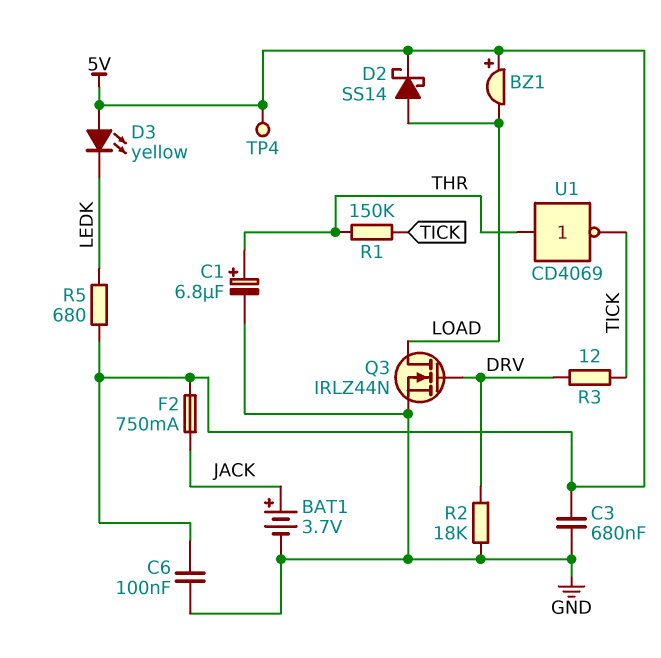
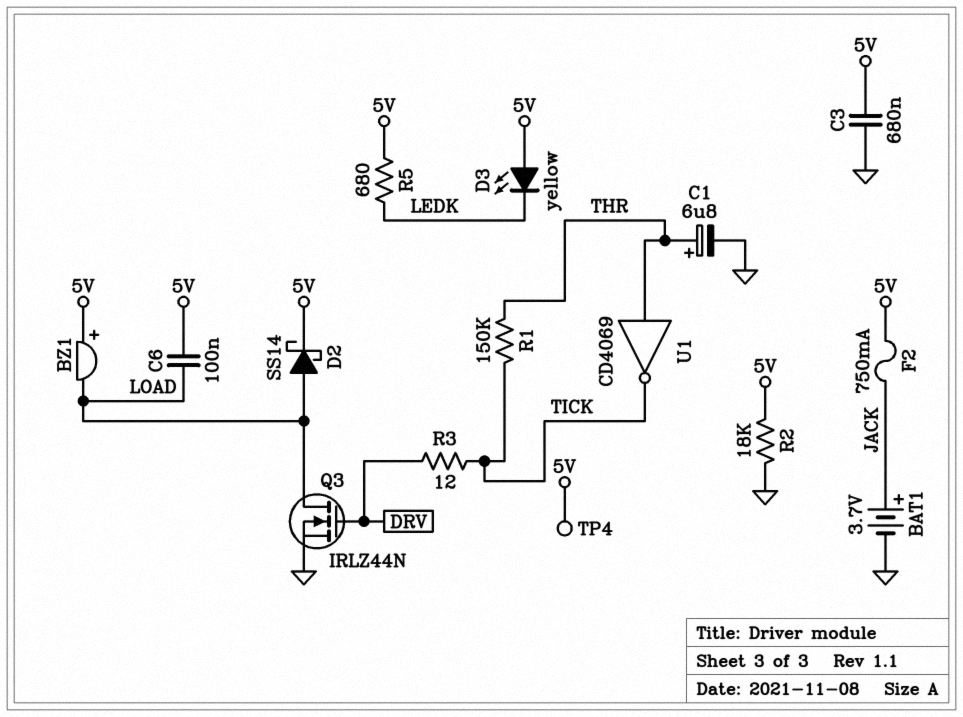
C6: 100nF (5V, GND) -> 100nF (5V, LOAD)
R2: 18k (DRV, GND) -> 18k (5V, GND)

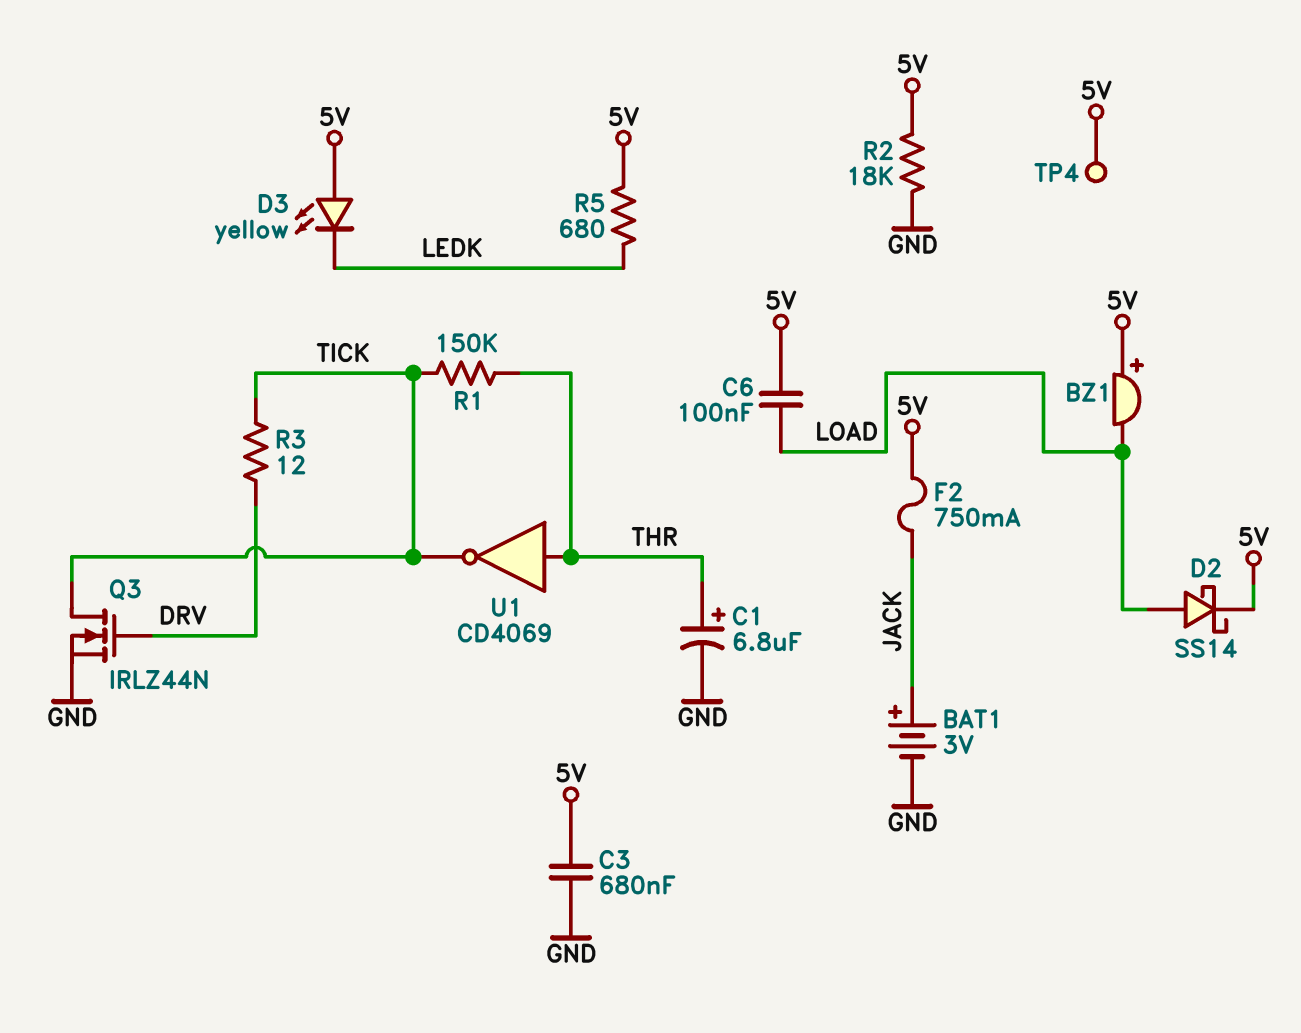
BAT1: 3.7V (plus JACK, minus GND) -> 3V (plus JACK, minus GND)
Q3: NMOS IRLZ44N (G DRV, D LOAD, S GND) -> NMOS IRLZ44N (G DRV, D TICK, S GND)

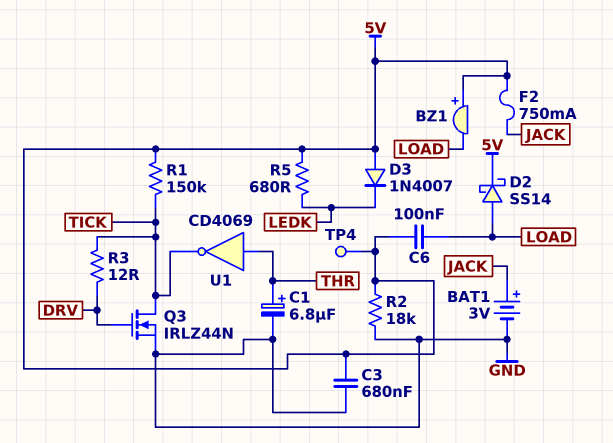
D3: LED yellow (A 5V, K LEDK) -> diode 1N4007 (A 5V, K LEDK)
R1: 150k (THR, TICK) -> 150k (5V, TICK)

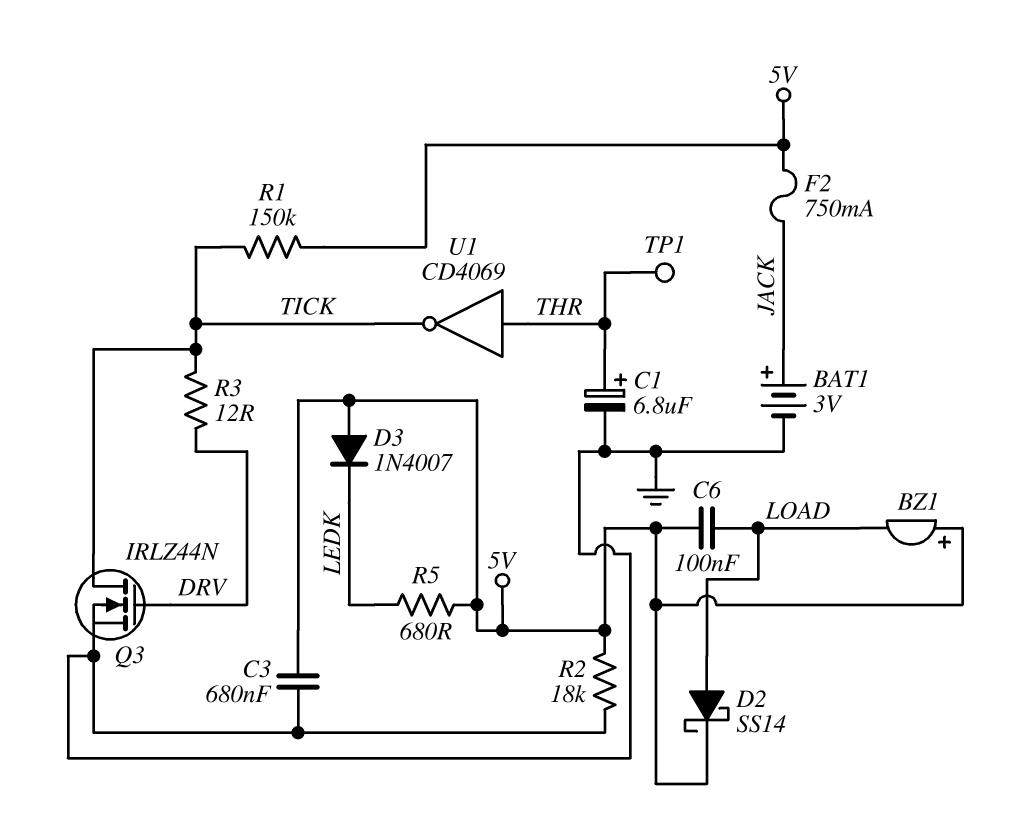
TP1: none -> test point (THR)
TP4: test point (5V) -> none

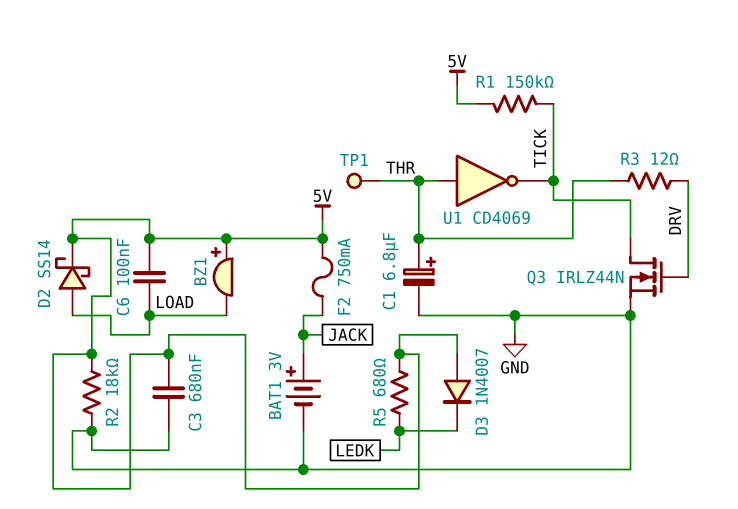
R3: 12 (DRV, TICK) -> 12 (DRV, THR)

